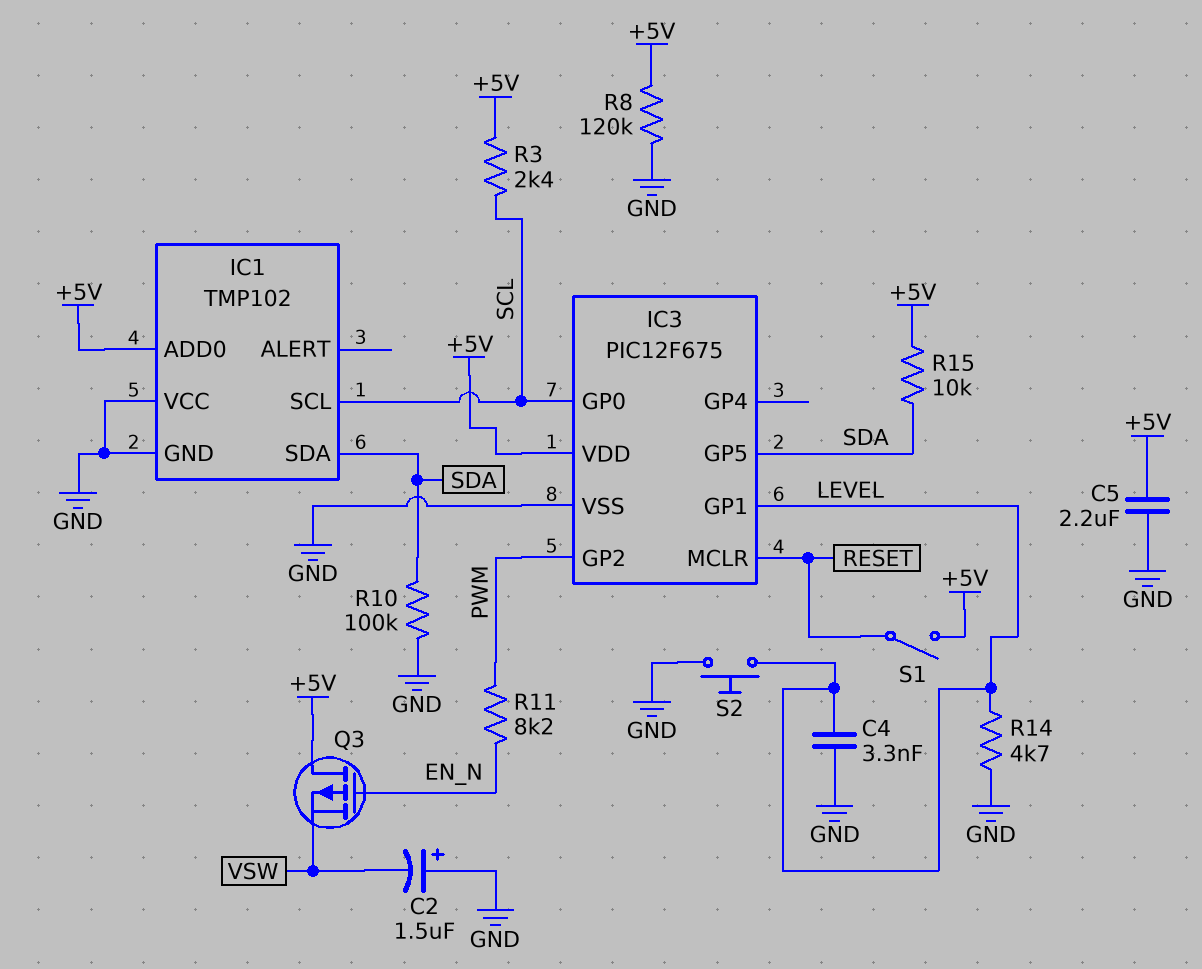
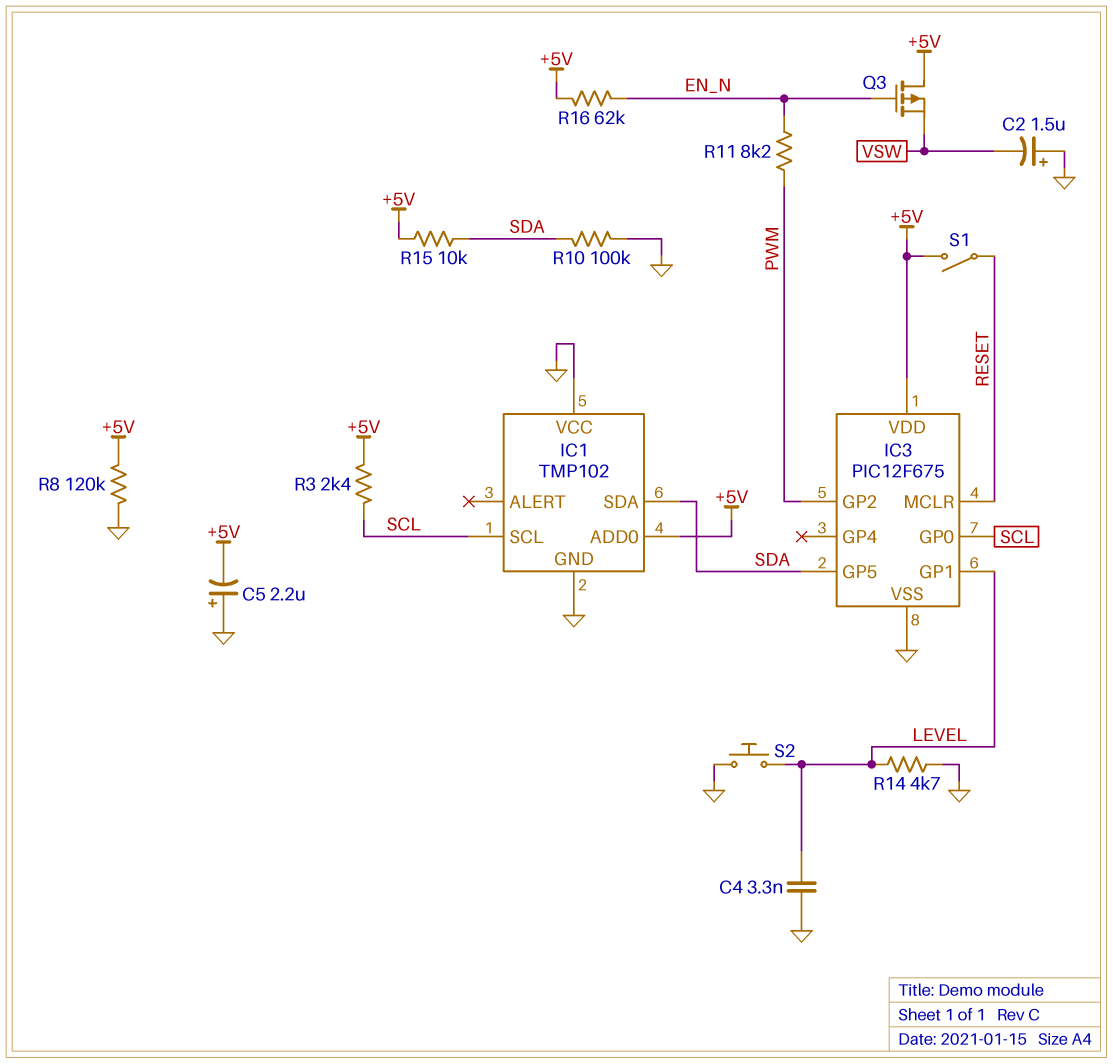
C5: 2.2uF (+5V, GND) -> 2.2uF (plus GND, minus +5V)
R16: none -> 62k (+5V, EN_N)

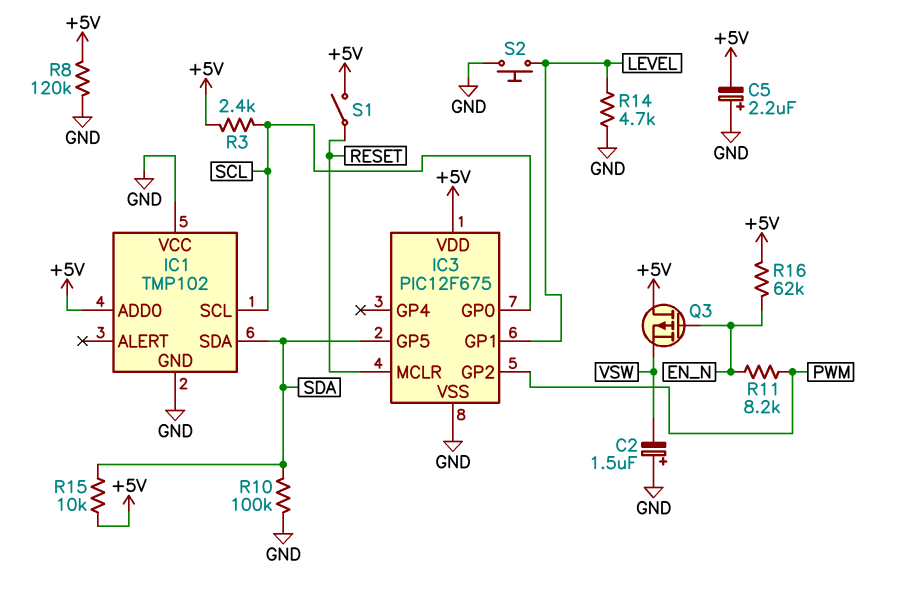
C4: 3.3nF (GND, LEVEL) -> none

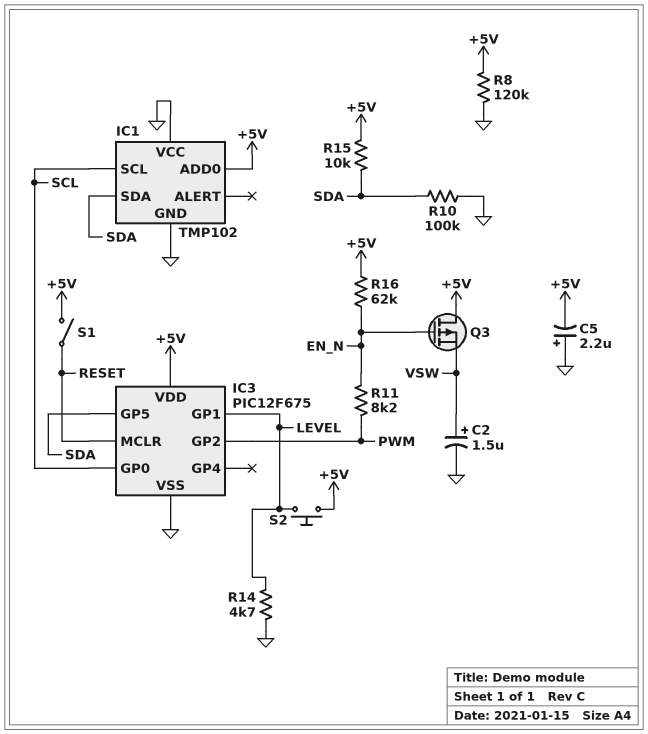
C2: 1.5uF (plus GND, minus VSW) -> 1.5uF (plus VSW, minus GND)
R3: 2.4k (+5V, SCL) -> none
S2: button (GND, LEVEL) -> button (+5V, LEVEL)

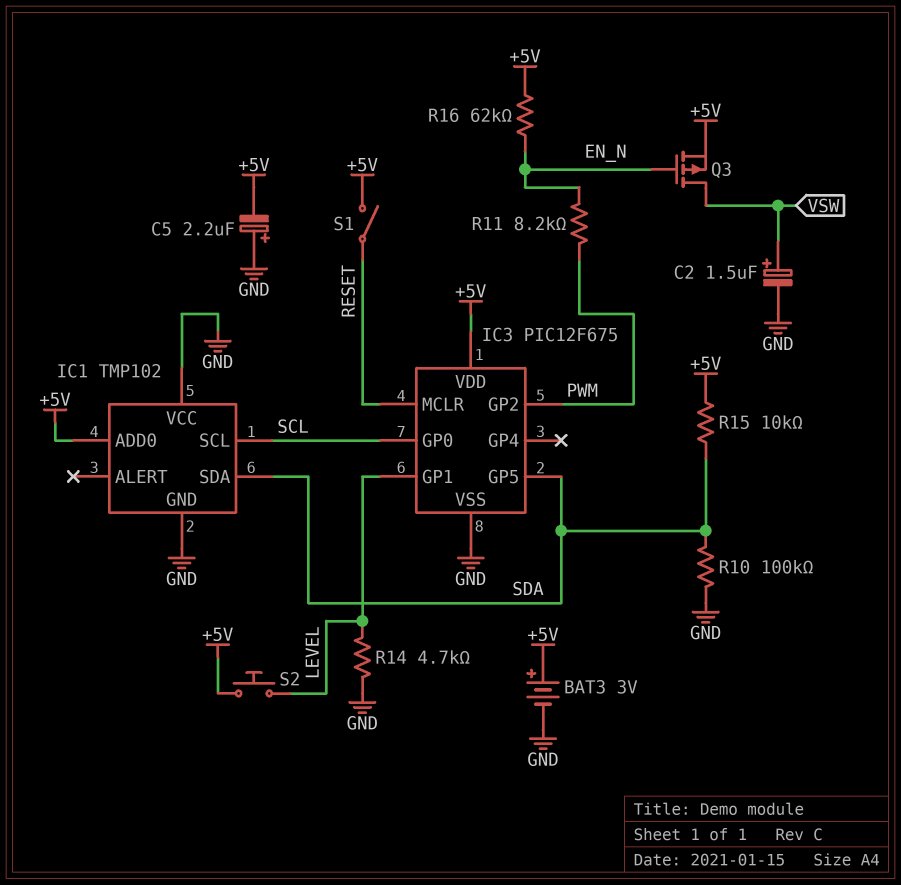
BAT3: none -> 3V (plus +5V, minus GND)
Q3: PMOS (G EN_N, D +5V, S VSW) -> PMOS (G EN_N, D VSW, S +5V)
R8: 120k (+5V, GND) -> none

